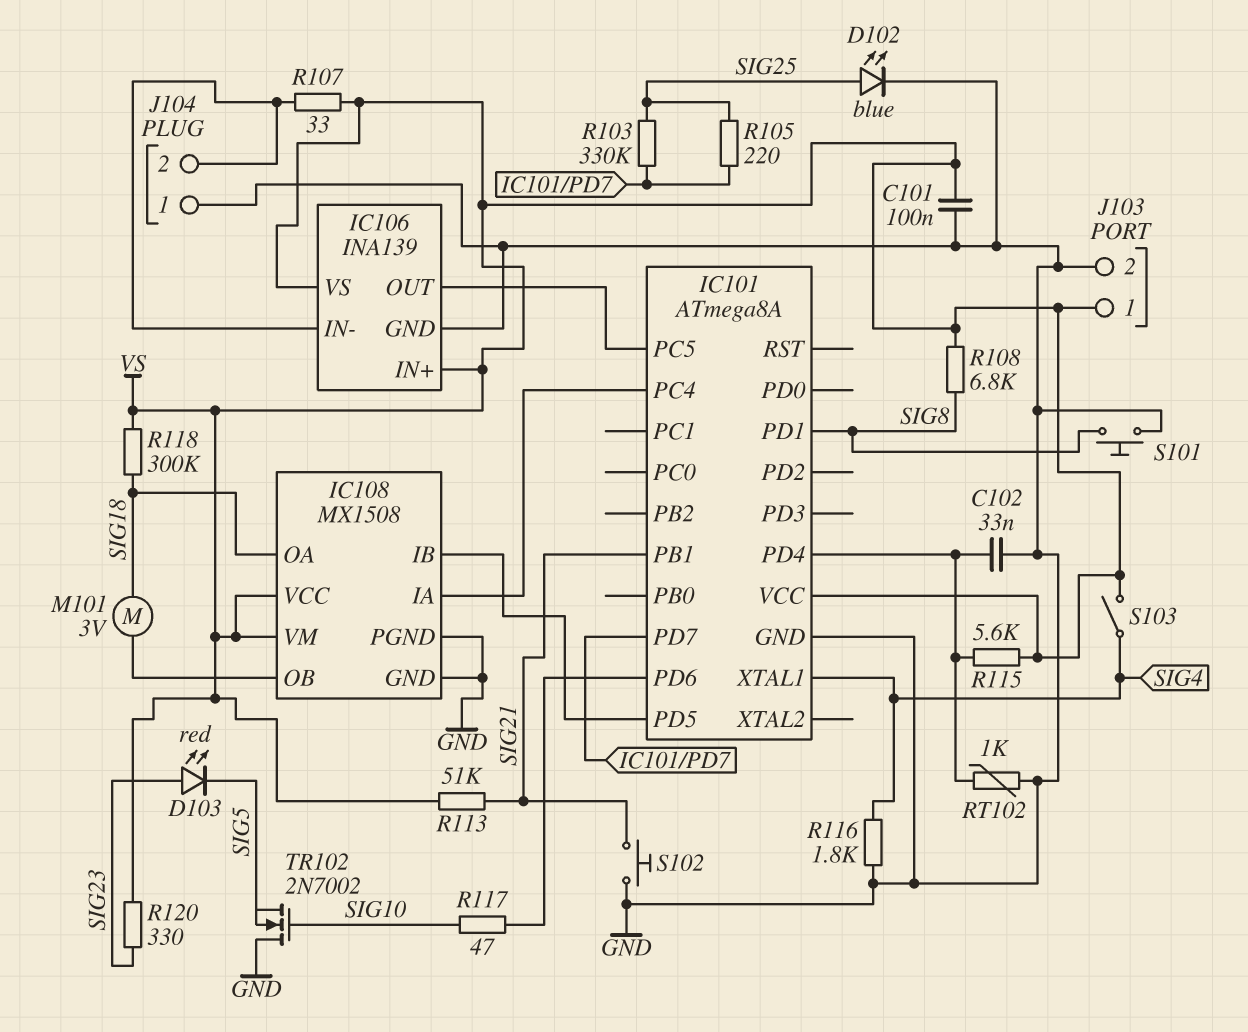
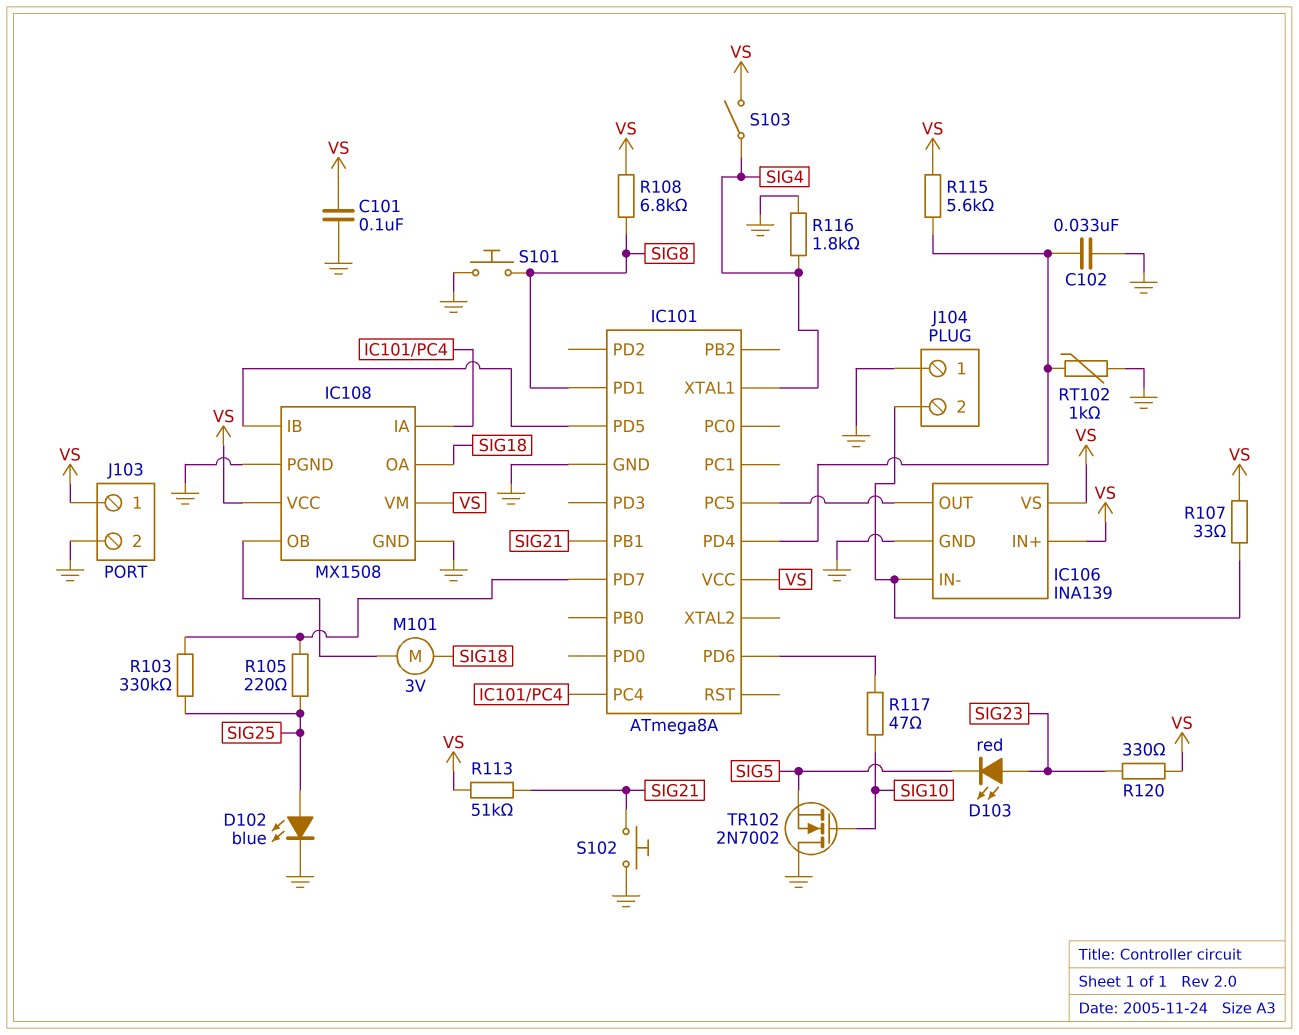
R118: 300k (SIG18, VS) -> none

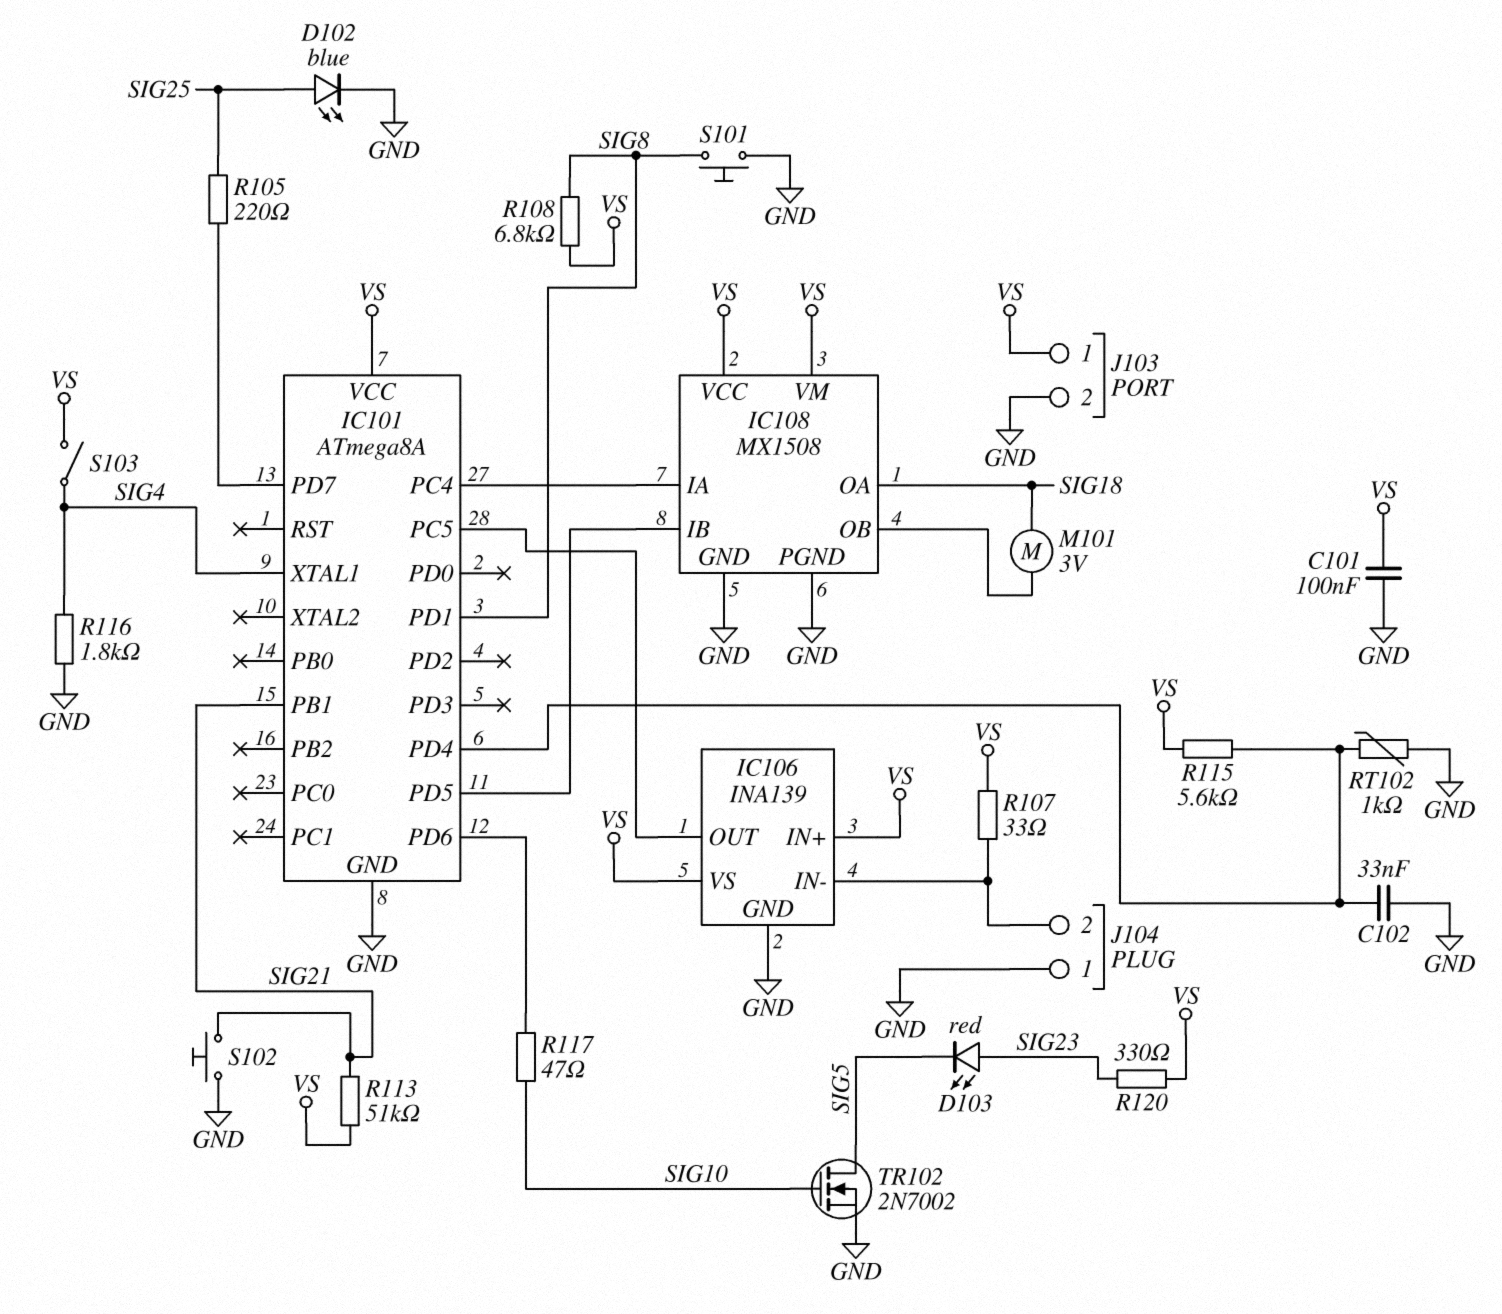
R103: 330k (IC101/PD7, SIG25) -> none
TR102: NMOS 2N7002 (G SIG10, D GND, S SIG5) -> NMOS 2N7002 (G SIG10, D SIG5, S GND)

